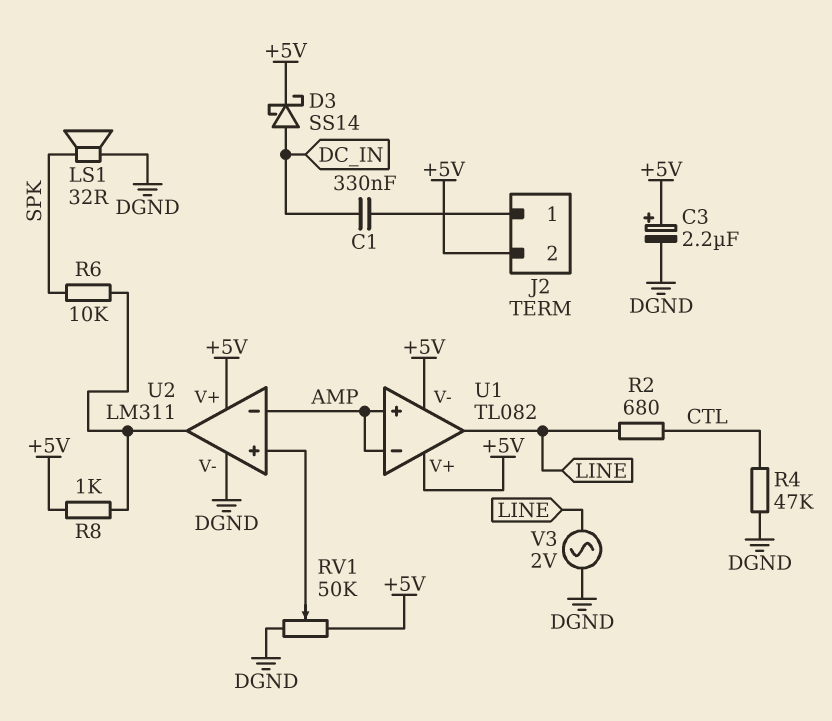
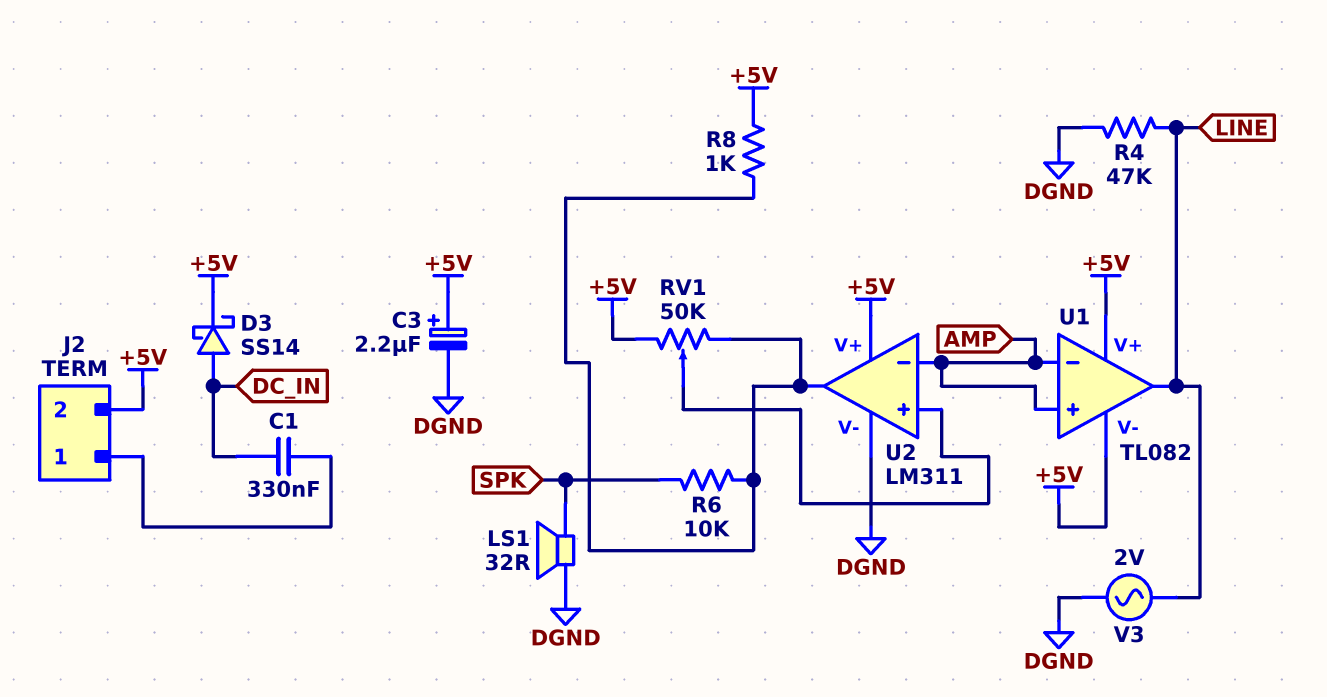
R2: 680 (CTL, LINE) -> none
R4: 47k (CTL, DGND) -> 47k (DGND, LINE)
RV1: 50k (+5V, DGND, wiper U2/in+) -> 50k (+5V, U2/out, wiper U2/in+)

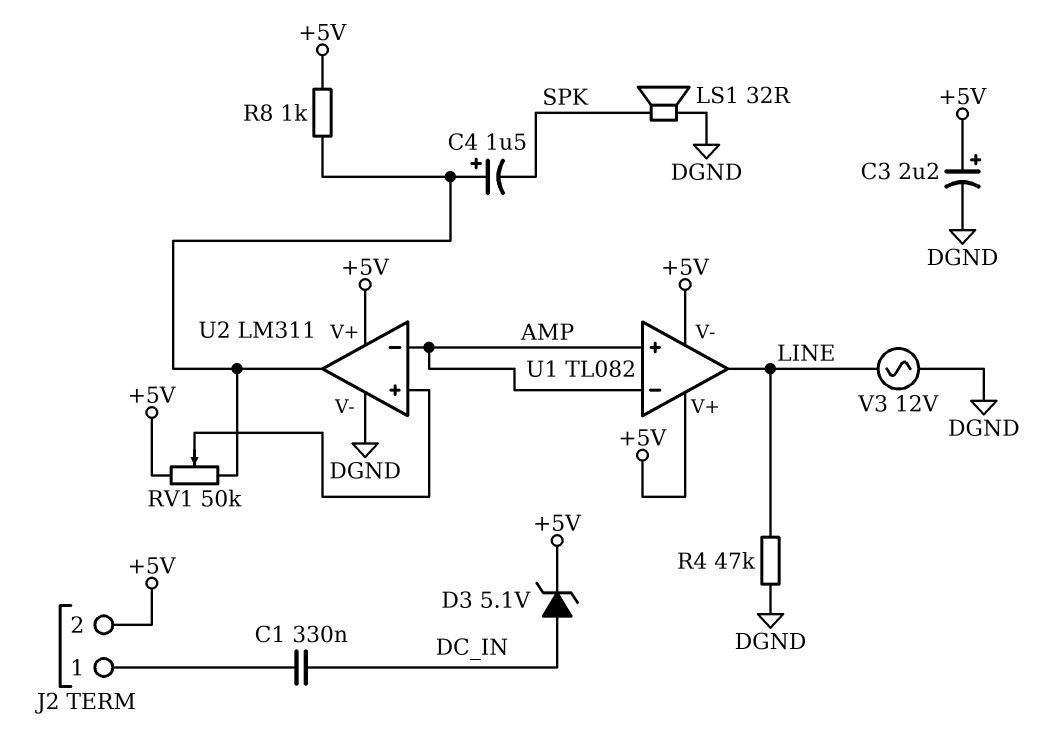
C4: none -> 1.5uF (plus U2/out, minus SPK)
D3: schottky SS14 (A DC_IN, K +5V) -> zener 5.1V (A DC_IN, K +5V)
R6: 10k (SPK, U2/out) -> none
V3: AC 2V (DGND, LINE) -> AC 12V (DGND, LINE)

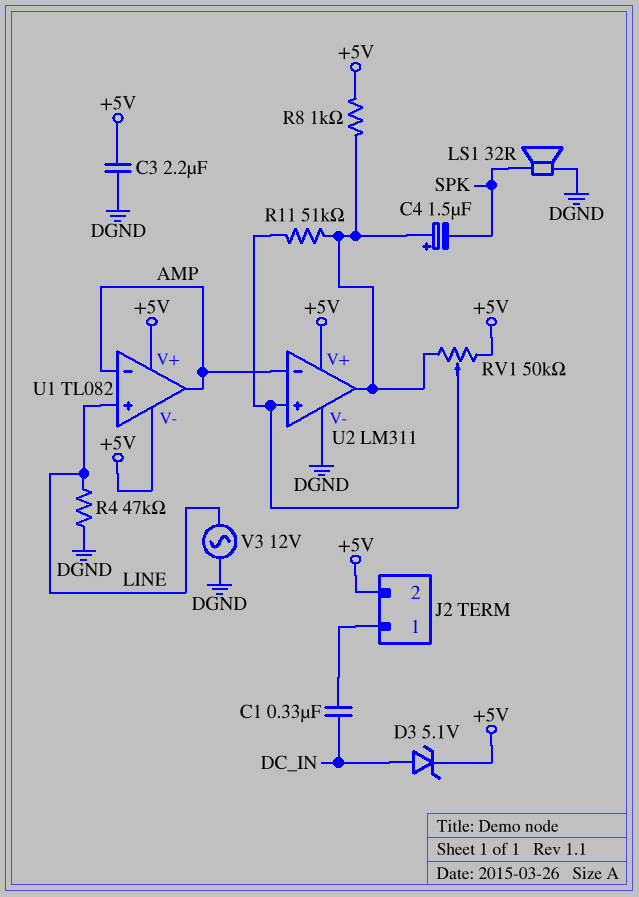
C3: 2.2uF (plus +5V, minus DGND) -> 2.2uF (+5V, DGND)
R11: none -> 51k (U2/in+, U2/out)
U1 pin in+: AMP -> LINE
U1 pin out: LINE -> AMP

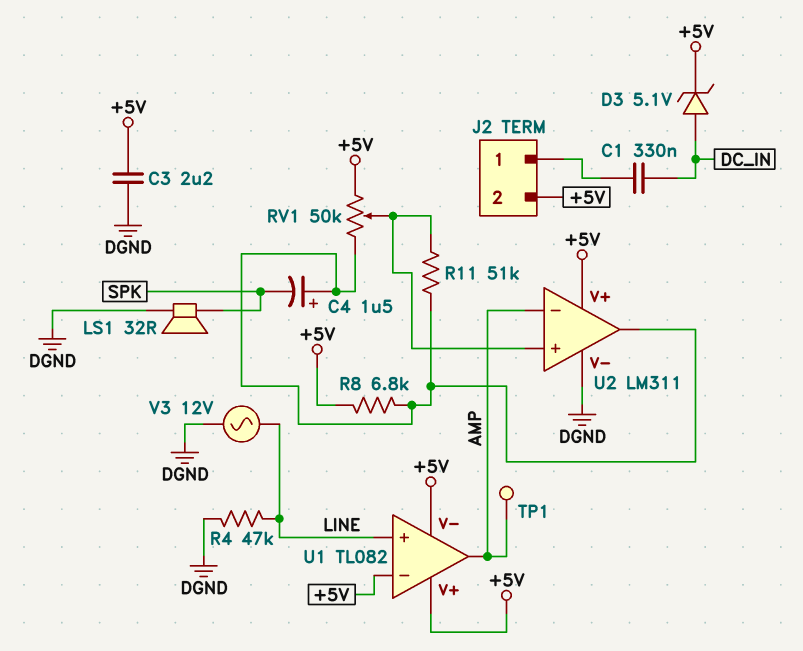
R8: 1k (+5V, U2/out) -> 6.8k (+5V, U2/out)
TP1: none -> test point (AMP)
U1 pin in-: AMP -> +5V

